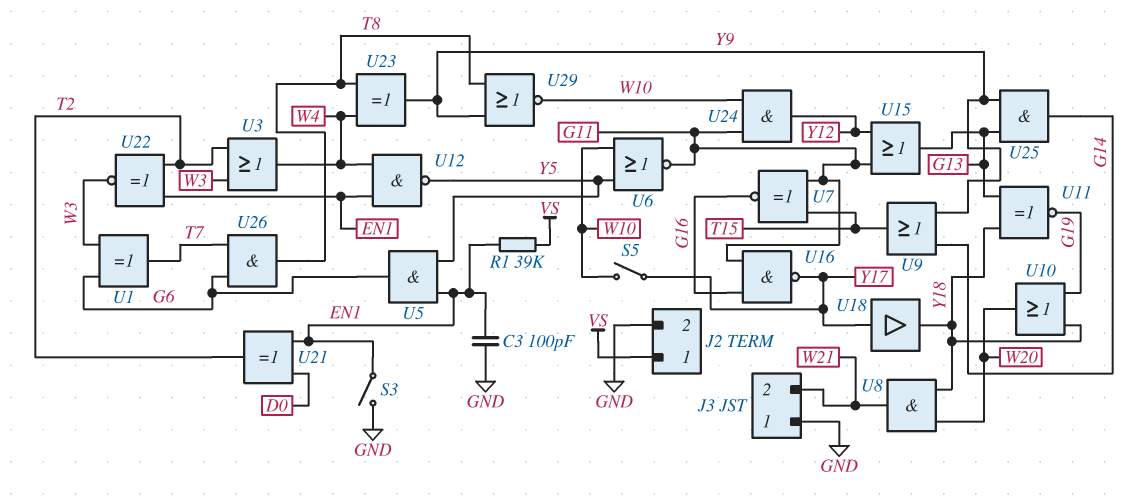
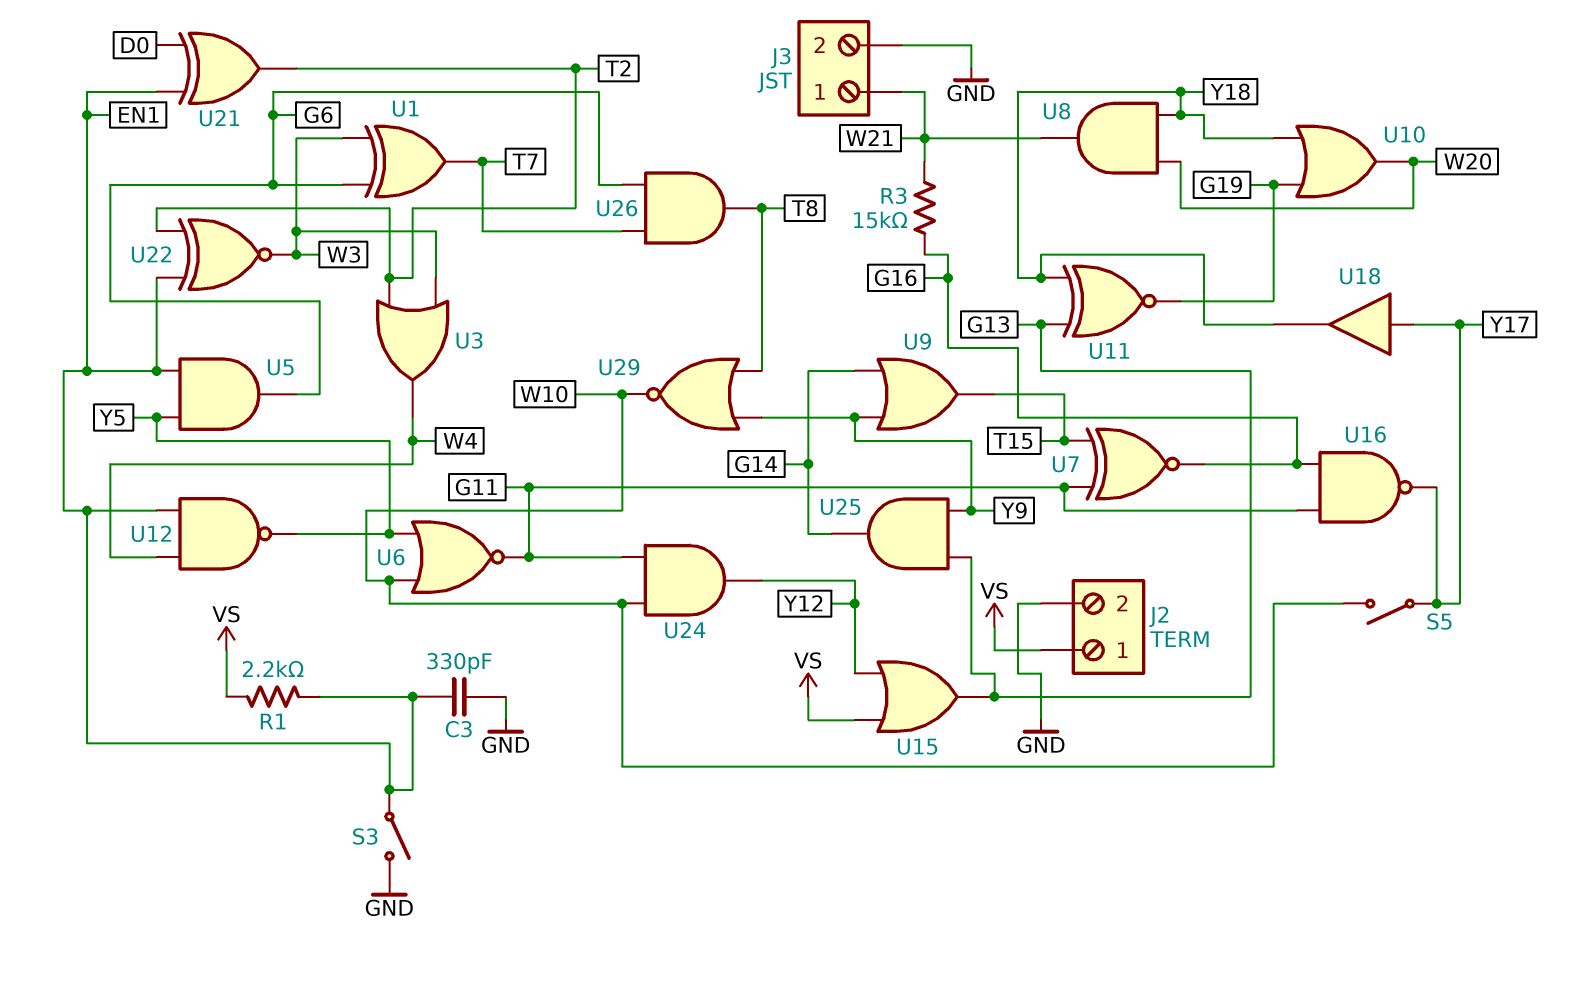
C3: 100pF (EN1, GND) -> 330pF (EN1, GND)
J3 pin 1: GND -> W21
J3 pin 2: W21 -> GND
R1: 39k (EN1, VS) -> 2.2k (EN1, VS)
R3: none -> 15k (G16, W21)
U15: OR (in G11, in Y12, out G13) -> OR (in VS, in Y12, out G13)
U23: XOR (in T8, in W4, out Y9) -> none

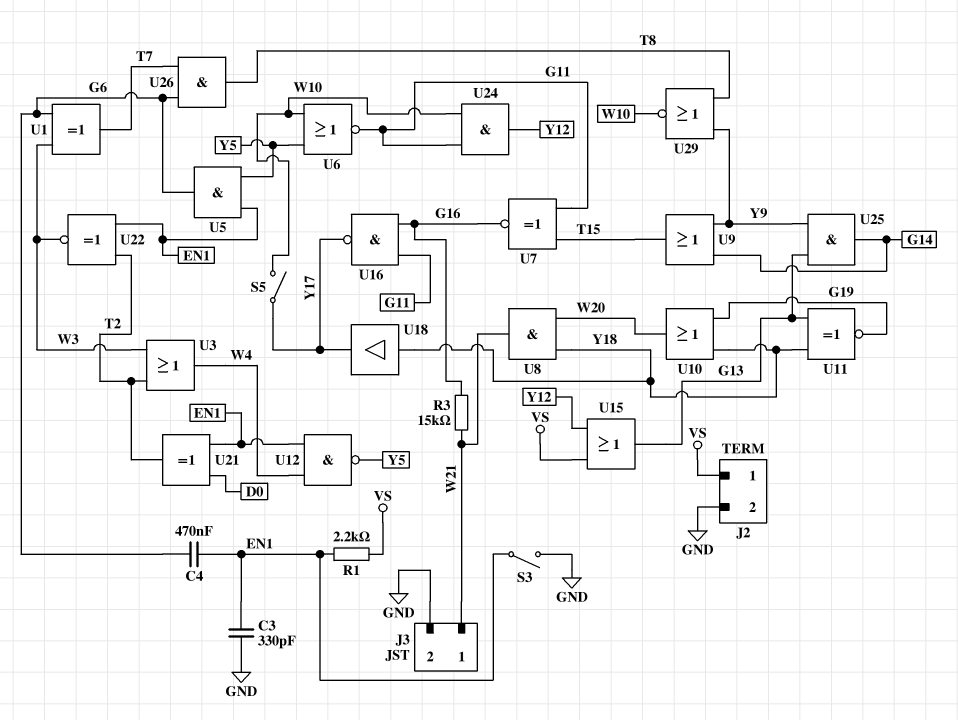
C4: none -> 470nF (EN1, G6)
U18: buffer (in Y17, out Y18) -> buffer (in Y18, out Y17)

